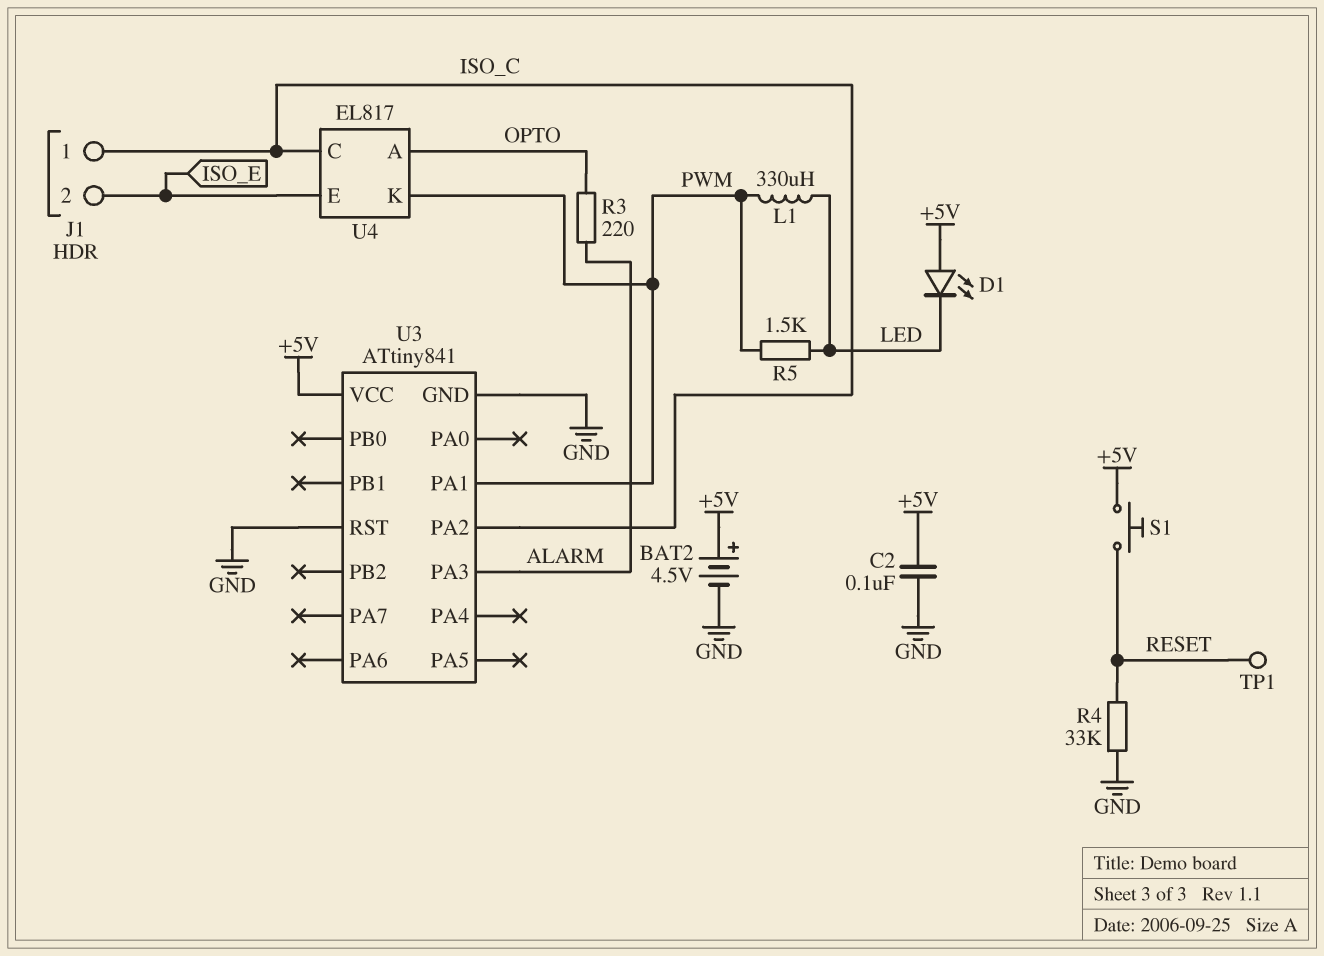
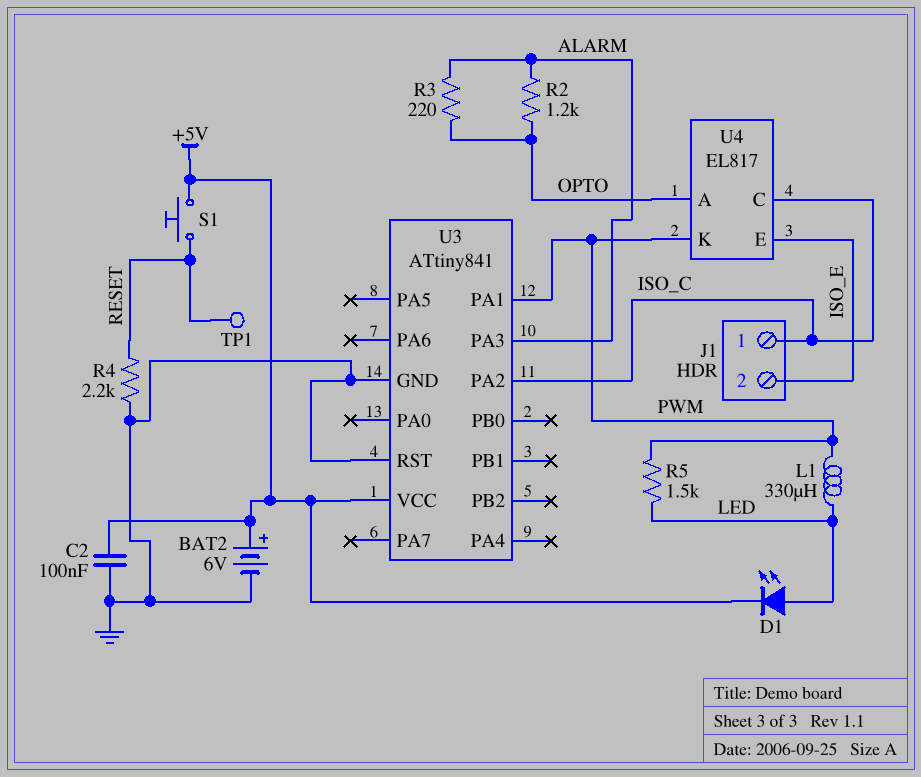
BAT2: 4.5V (plus +5V, minus GND) -> 6V (plus +5V, minus GND)
D1: LED (A +5V, K LED) -> LED (A LED, K +5V)
R2: none -> 1.2k (ALARM, OPTO)
R4: 33k (GND, RESET) -> 2.2k (GND, RESET)

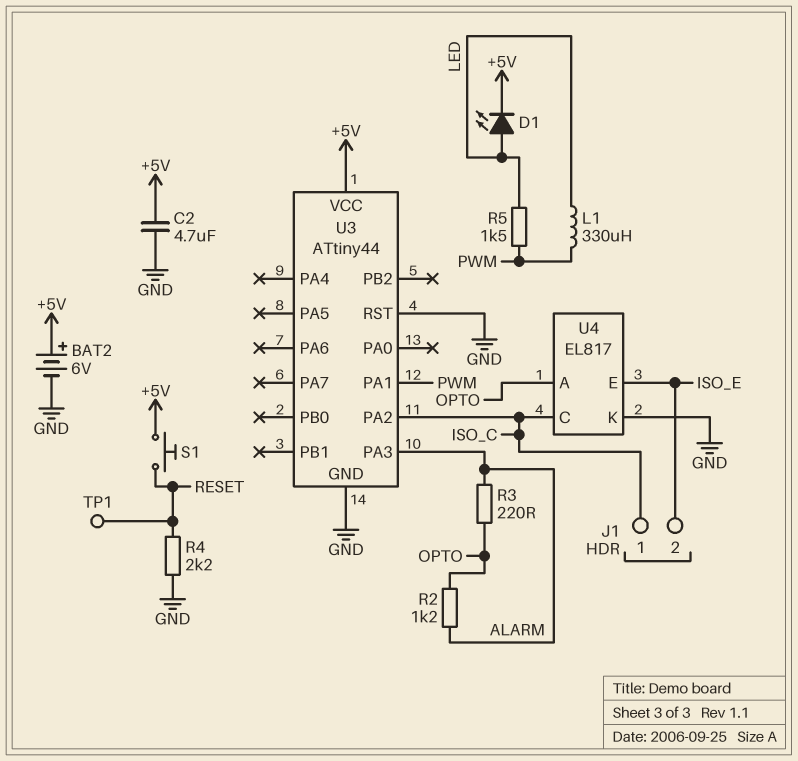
C2: 100nF (+5V, GND) -> 4.7uF (+5V, GND)
U3: ATtiny841 -> ATtiny44
U4 pin K: PWM -> GND

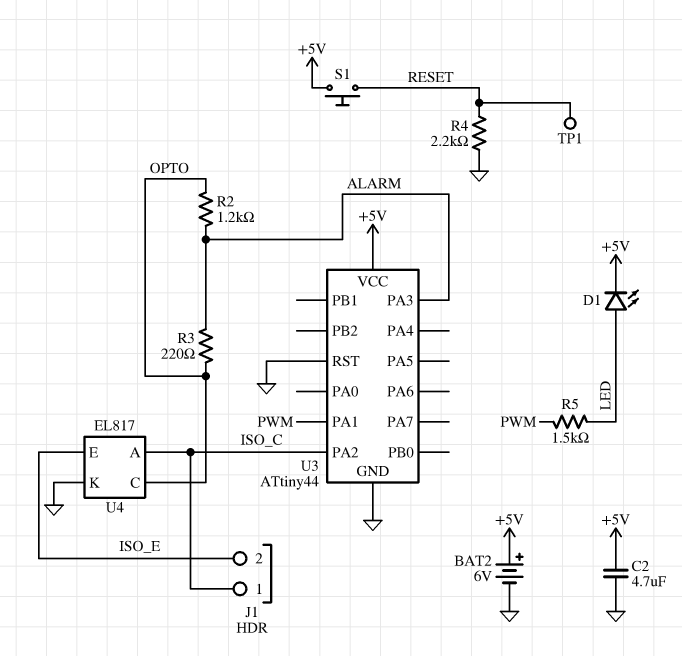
L1: 330uH (LED, PWM) -> none
U4 pin A: OPTO -> ISO_C
U4 pin C: ISO_C -> OPTO

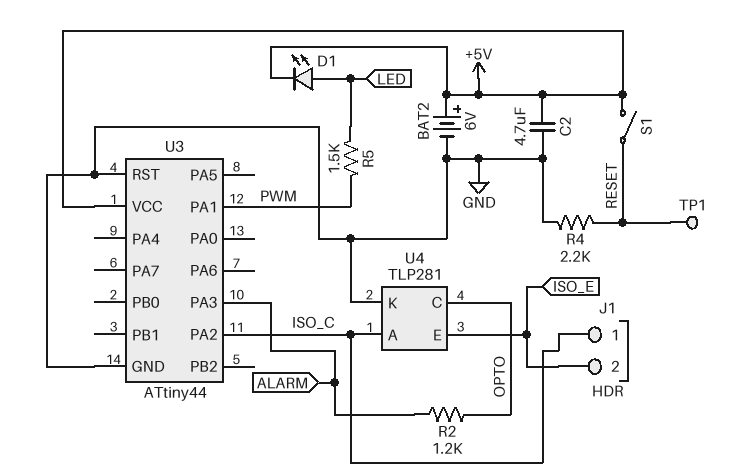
R3: 220 (ALARM, OPTO) -> none
S1: button (+5V, RESET) -> switch (+5V, RESET)
U4: EL817 -> TLP281

